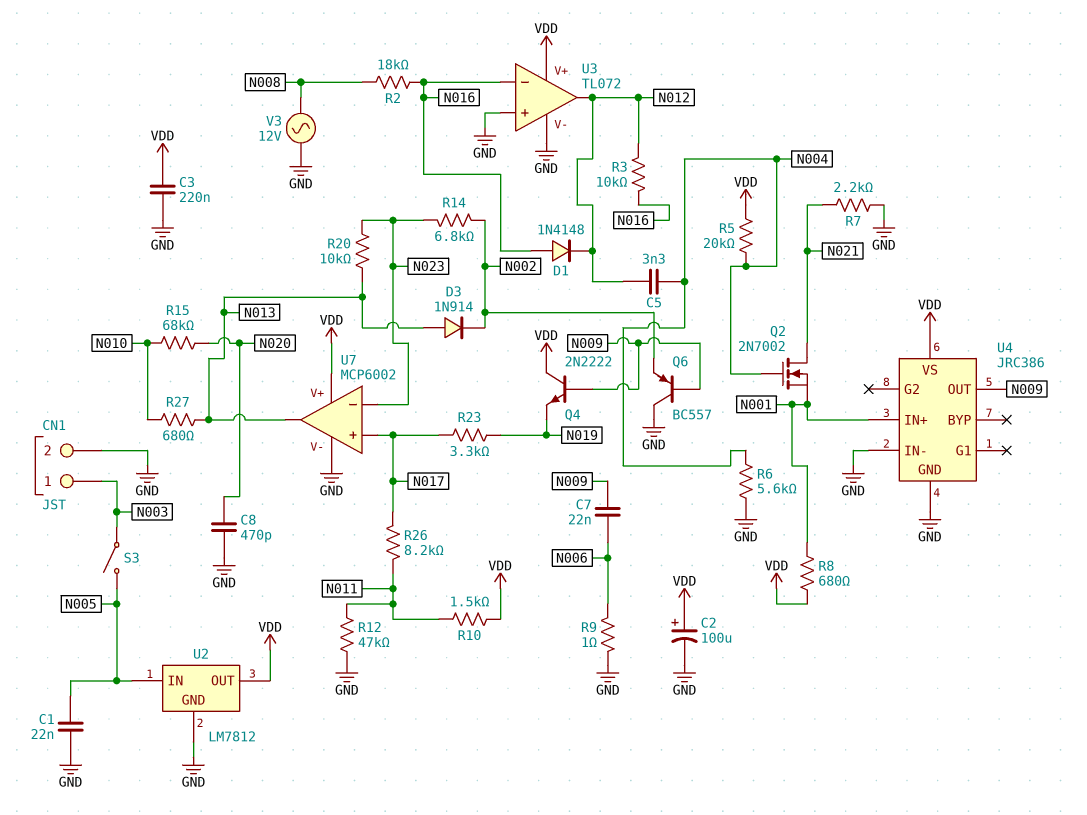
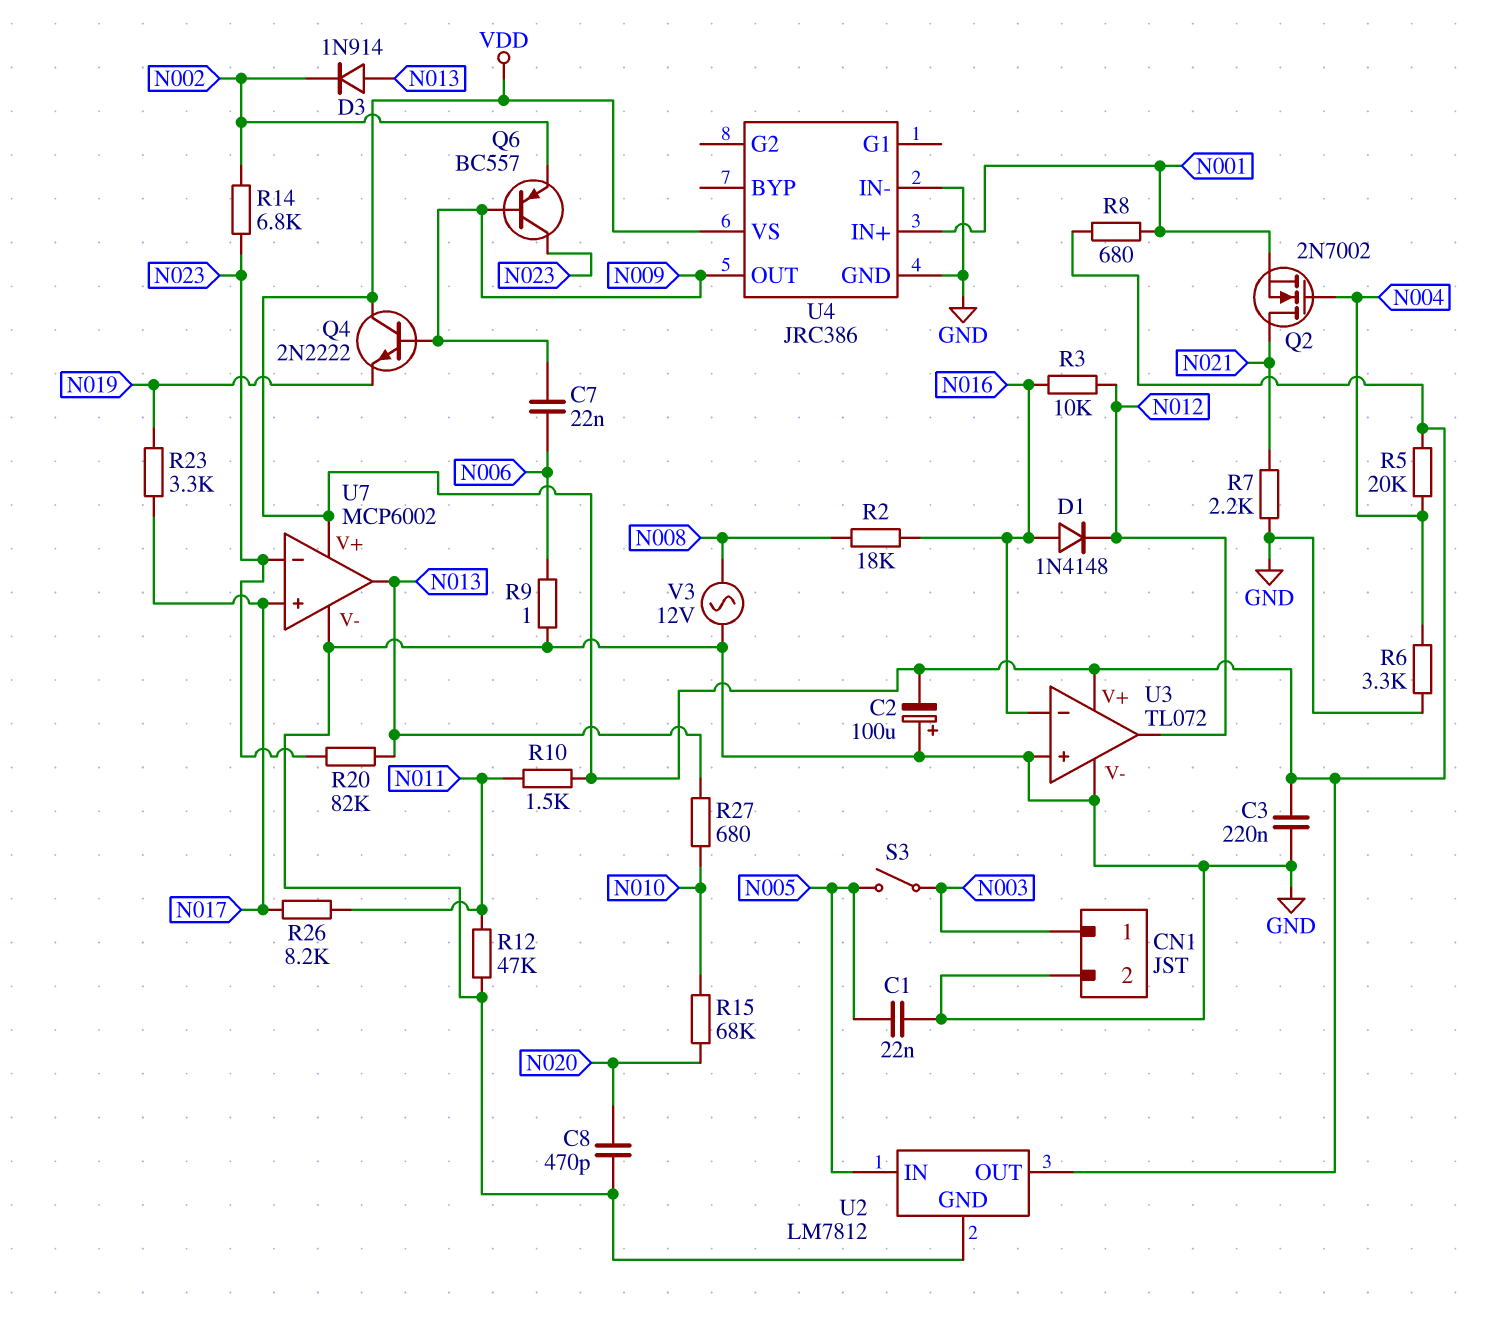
C2: 100uF (plus VDD, minus GND) -> 100uF (plus GND, minus VDD)
C5: 3.3nF (N004, N012) -> none
Q6: PNP BC557 (B N009, C GND, E N002) -> PNP BC557 (B N009, C N023, E N002)
R6: 5.6k (GND, N004) -> 3.3k (GND, N004)
R20: 10k (N013, N023) -> 82k (N013, N023)

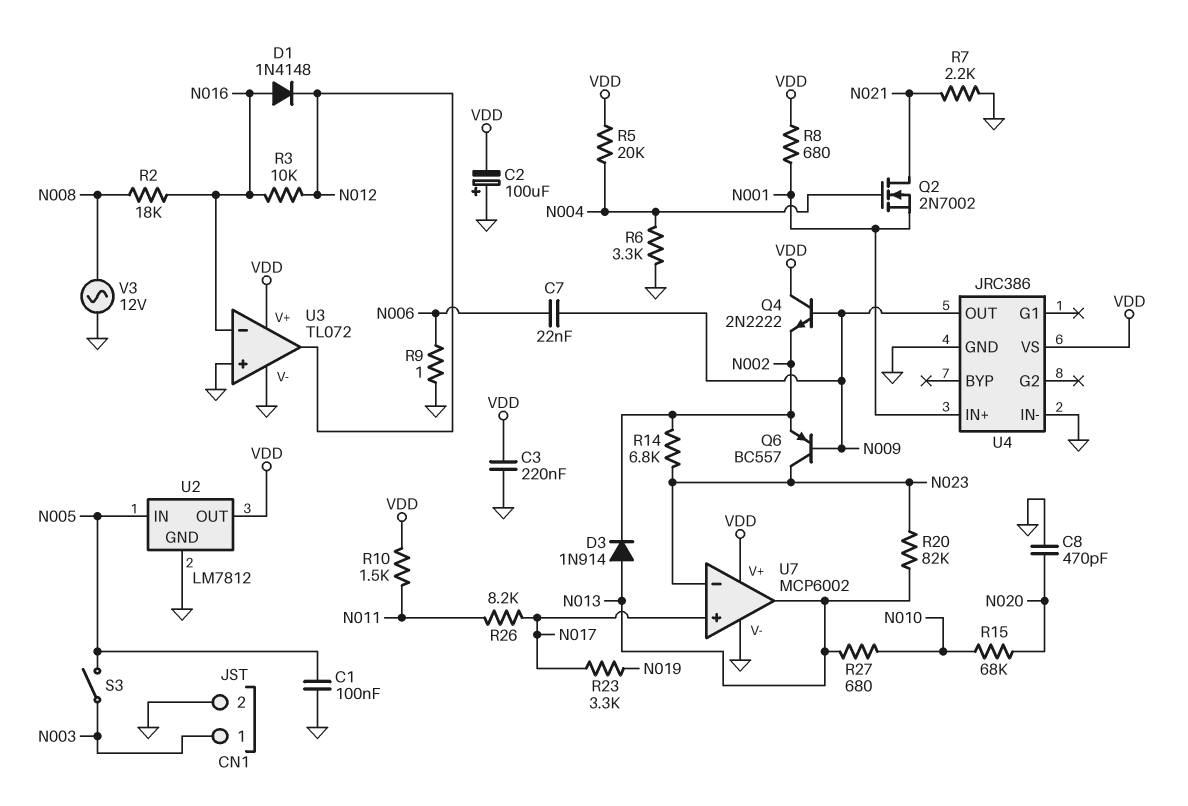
C1: 22nF (GND, N005) -> 100nF (GND, N005)
Q4: NPN 2N2222 (B N009, C VDD, E N019) -> NPN 2N2222 (B N009, C VDD, E N002)
R12: 47k (GND, N011) -> none

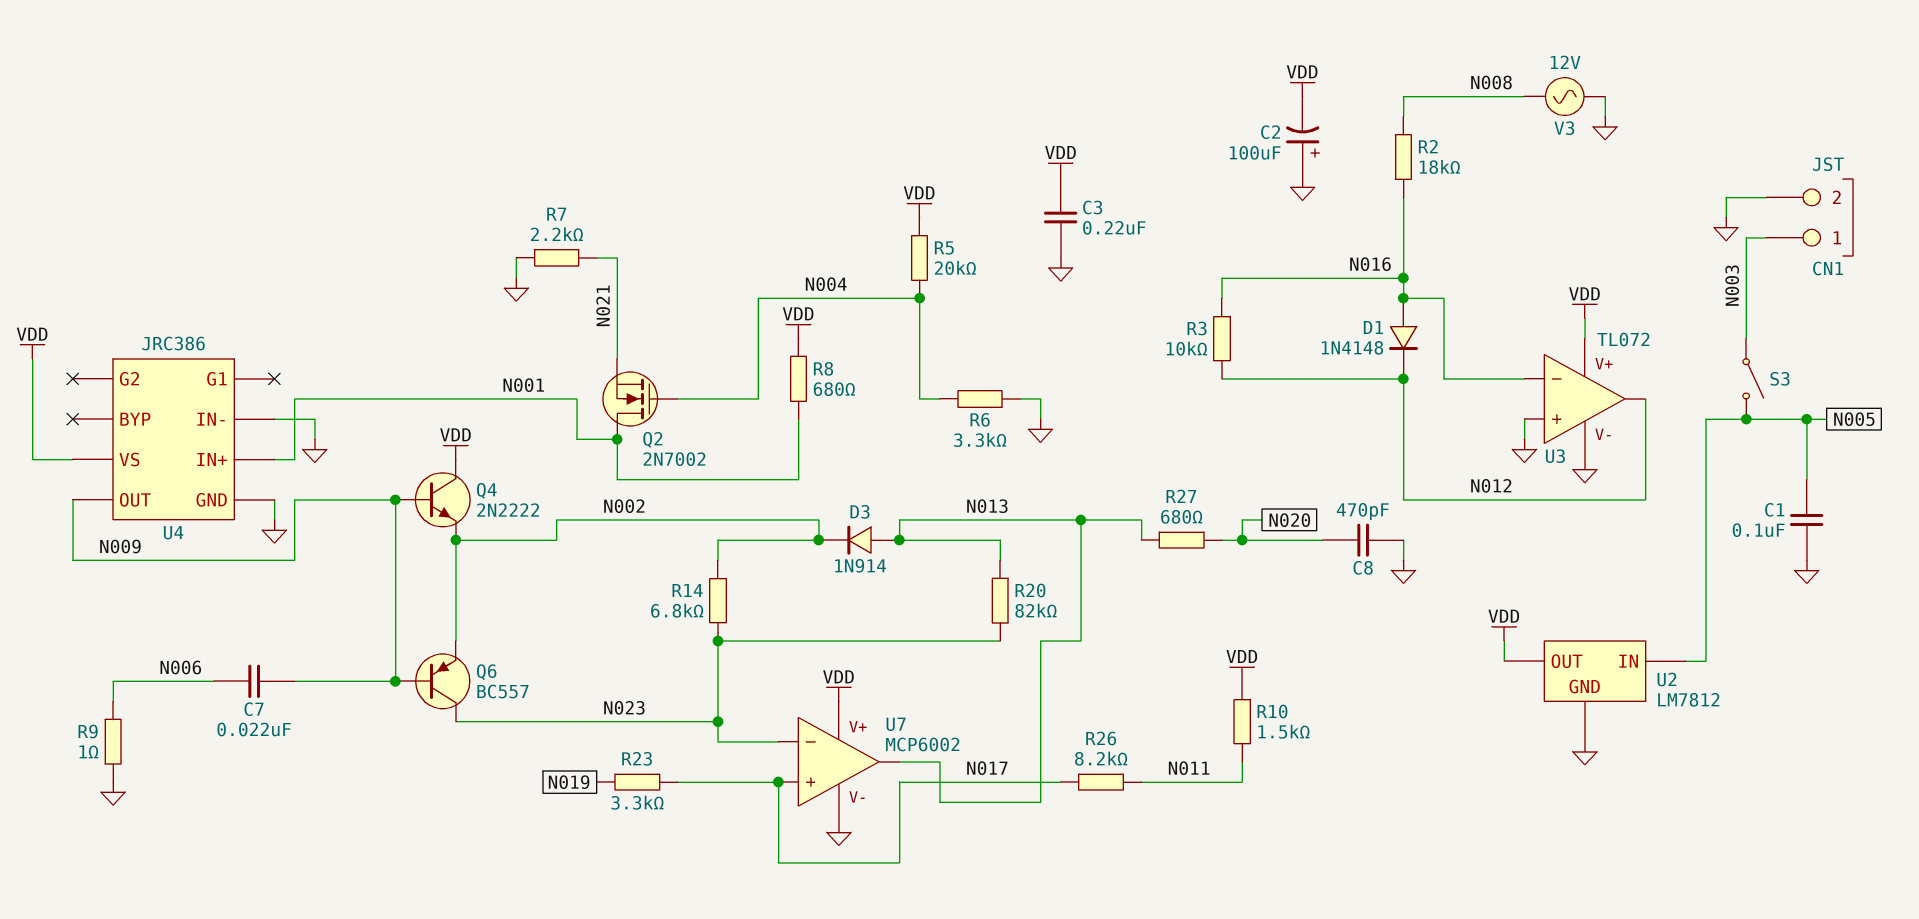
Q2: NMOS 2N7002 (G N004, D N021, S N001) -> NMOS 2N7002 (G N004, D N001, S N021)
R15: 68k (N010, N020) -> none
R27: 680 (N010, N013) -> 680 (N013, N020)

